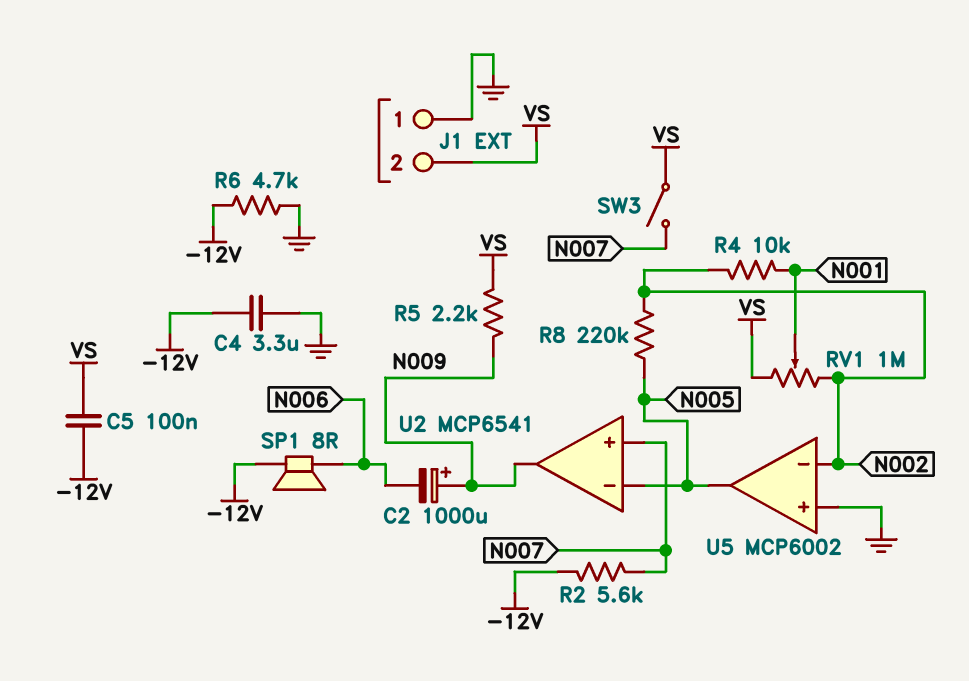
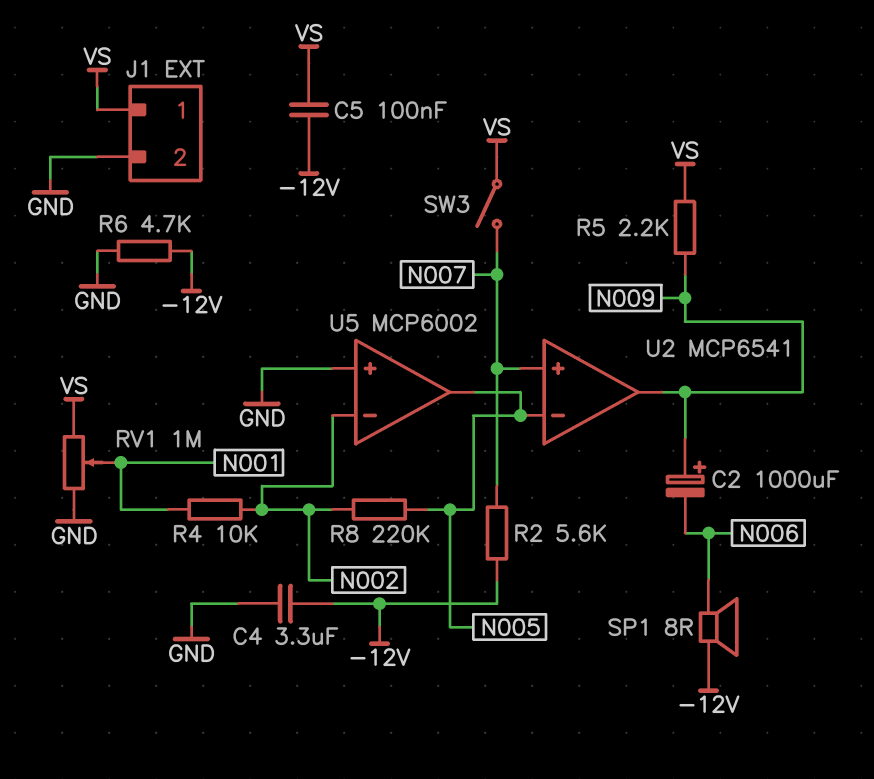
J1 pin 1: GND -> VS
J1 pin 2: VS -> GND
RV1: 1M (N002, VS, wiper N001) -> 1M (GND, VS, wiper N001)

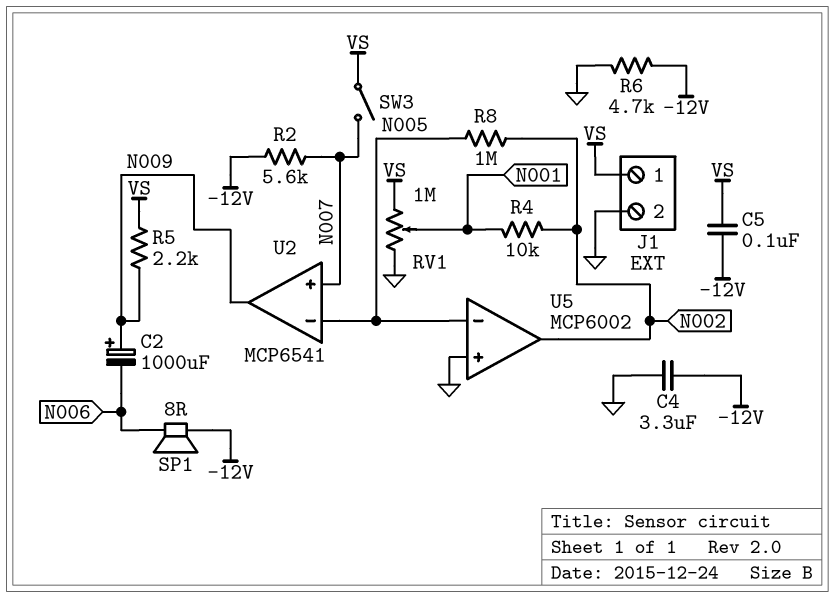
R8: 220k (N002, N005) -> 1M (N002, N005)
U5 pin in-: N002 -> N005
U5 pin out: N005 -> N002

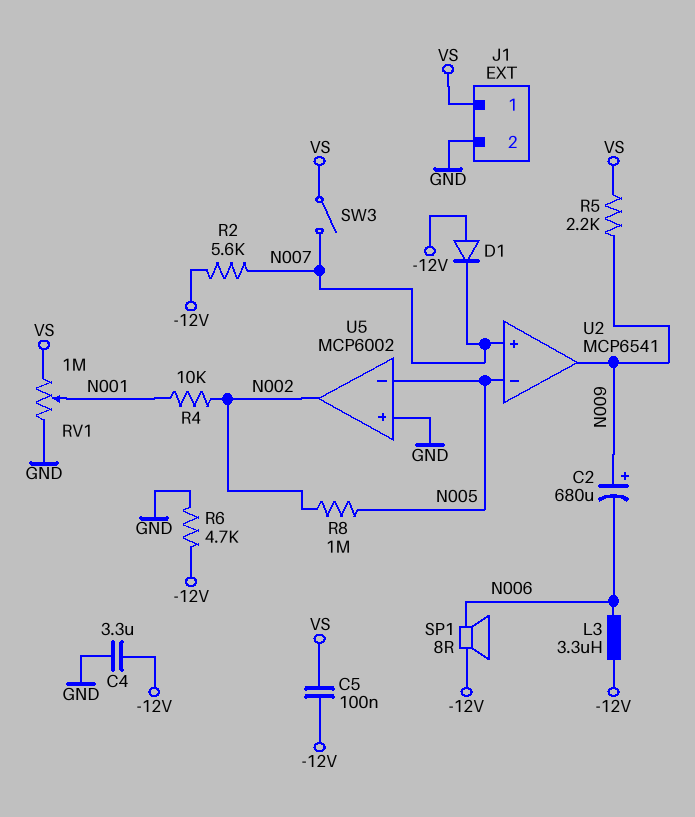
C2: 1000uF (plus N009, minus N006) -> 680uF (plus N009, minus N006)
D1: none -> diode (A -12V, K N007)
L3: none -> 3.3uH (-12V, N006)

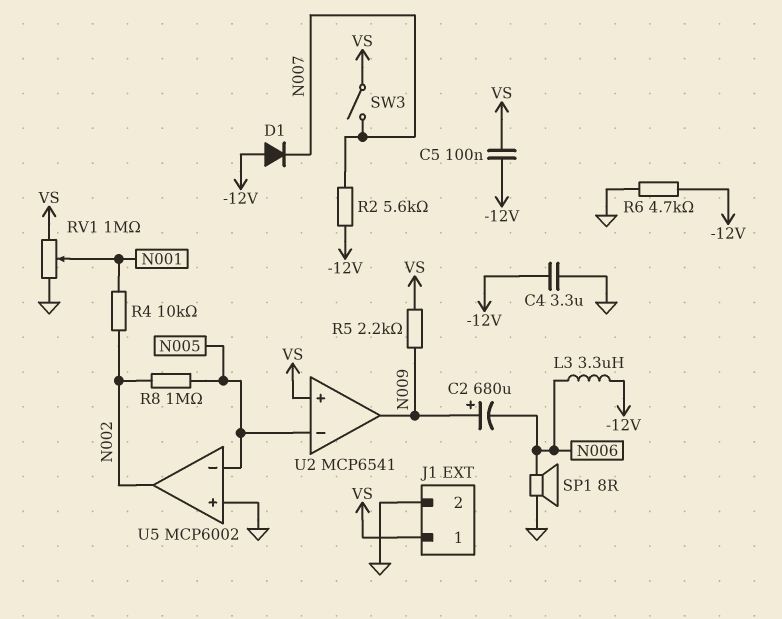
SP1: speaker 8R (-12V, N006) -> speaker 8R (GND, N006)
U2 pin in+: N007 -> VS

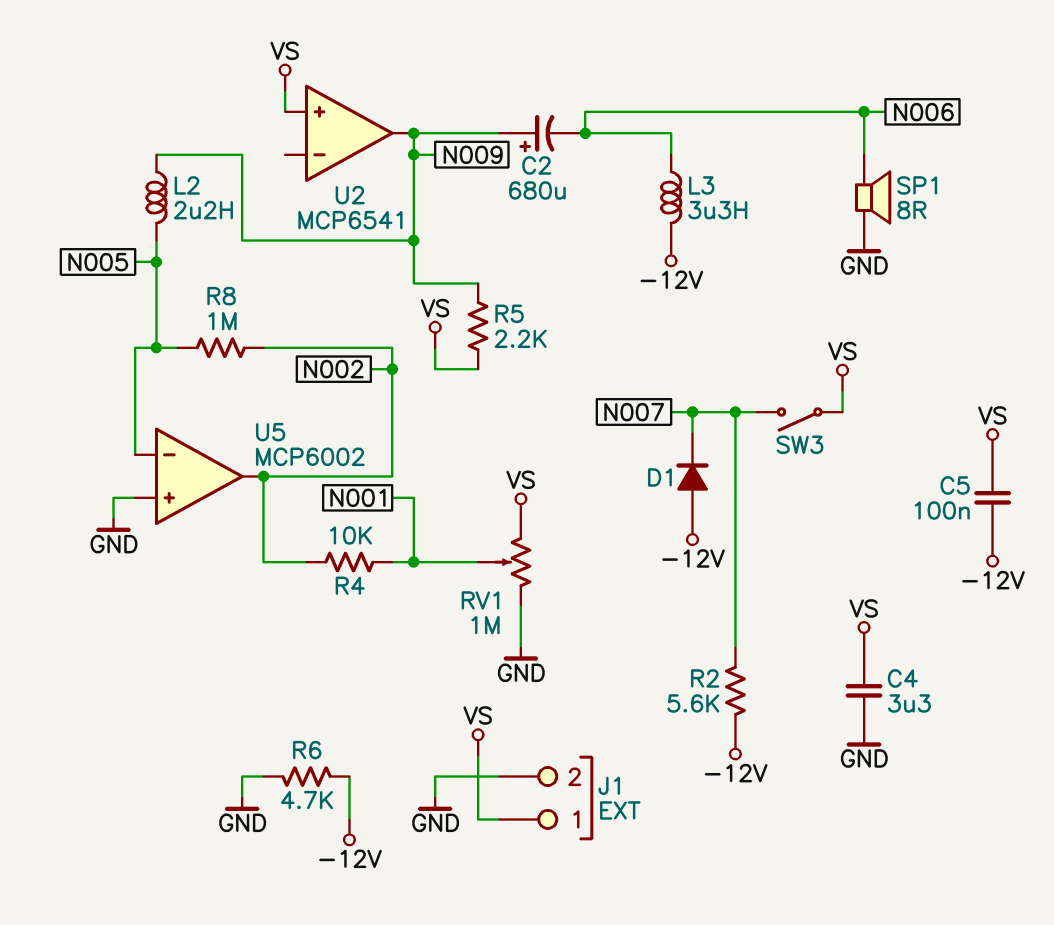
C4: 3.3uF (-12V, GND) -> 3.3uF (GND, VS)
L2: none -> 2.2uH (N005, N009)
U2 pin in-: N005 -> none

